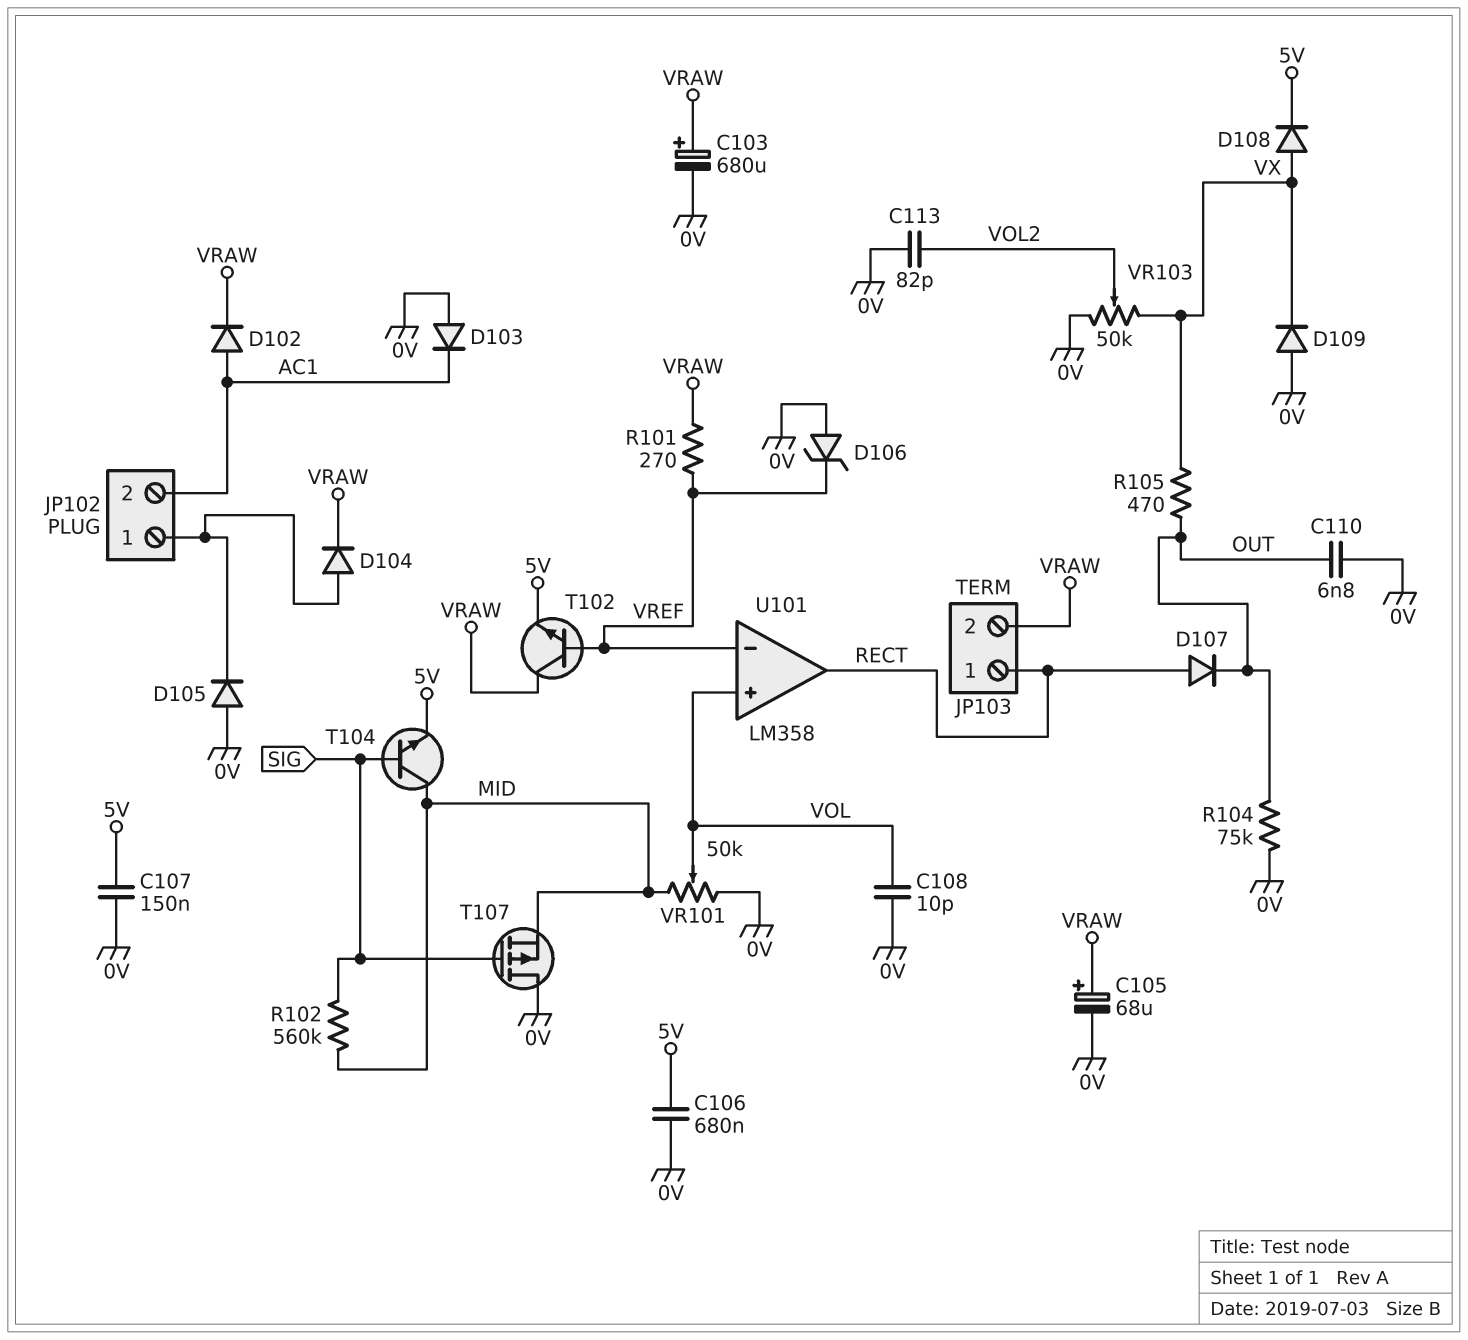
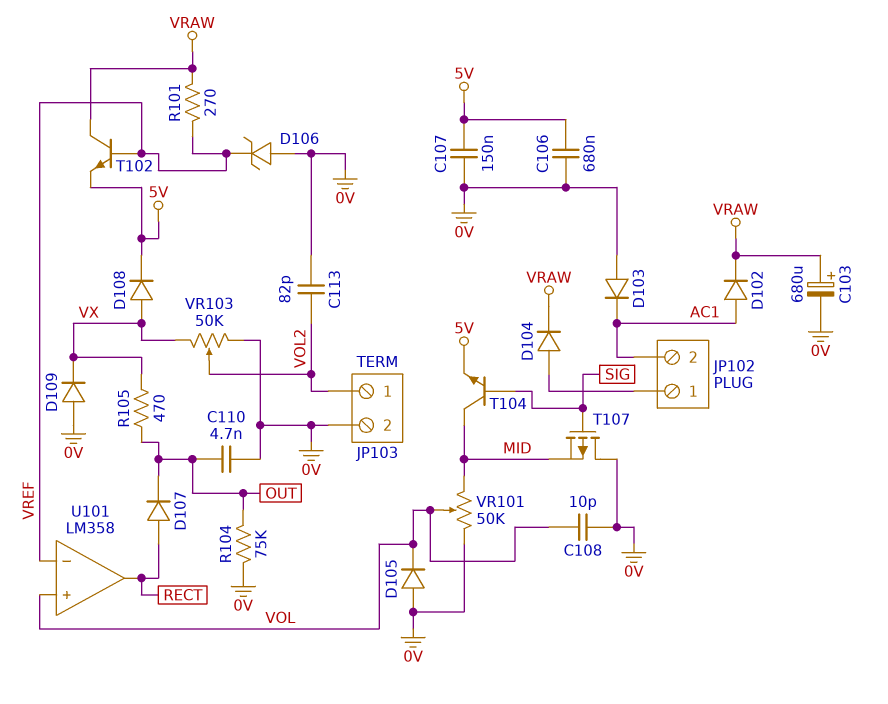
C105: 68uF (plus VRAW, minus 0V) -> none
C110: 6.8nF (0V, OUT) -> 4.7nF (0V, OUT)
D105: diode (A 0V, K JP102/1) -> diode (A 0V, K VOL)
JP103 pin 1: RECT -> VOL2
JP103 pin 2: VRAW -> 0V
R102: 560k (MID, SIG) -> none

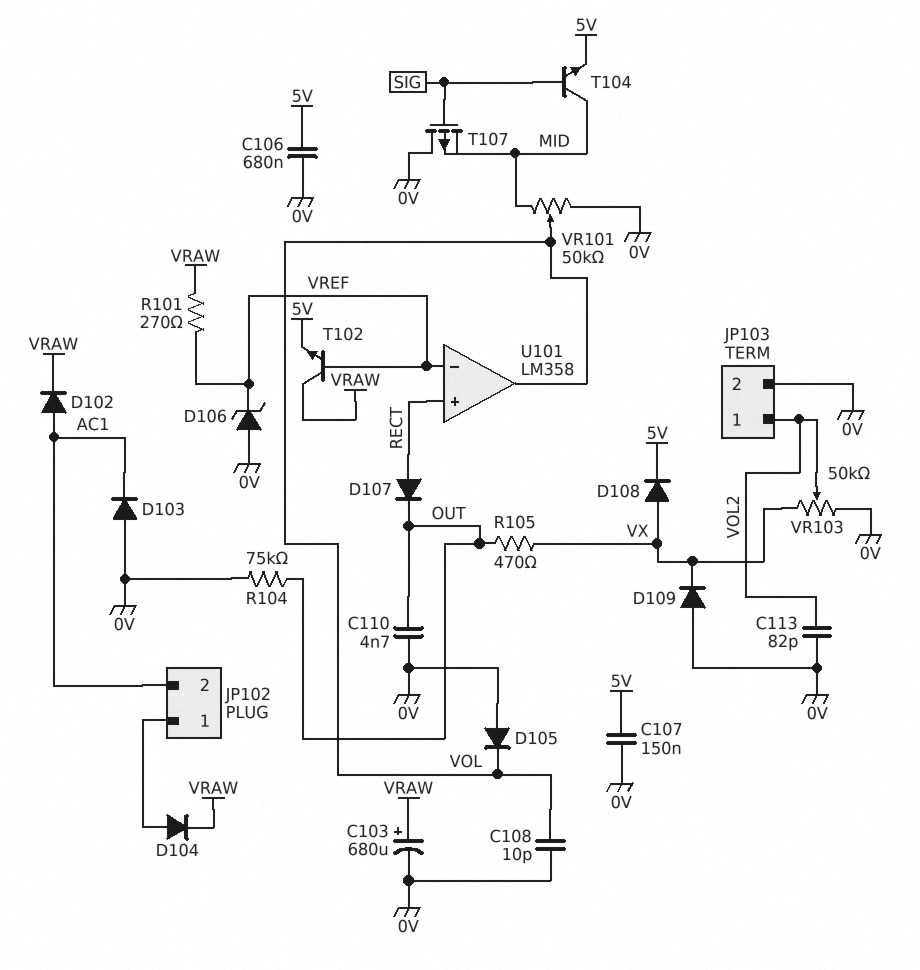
U101 pin in+: VOL -> RECT
U101 pin out: RECT -> VOL

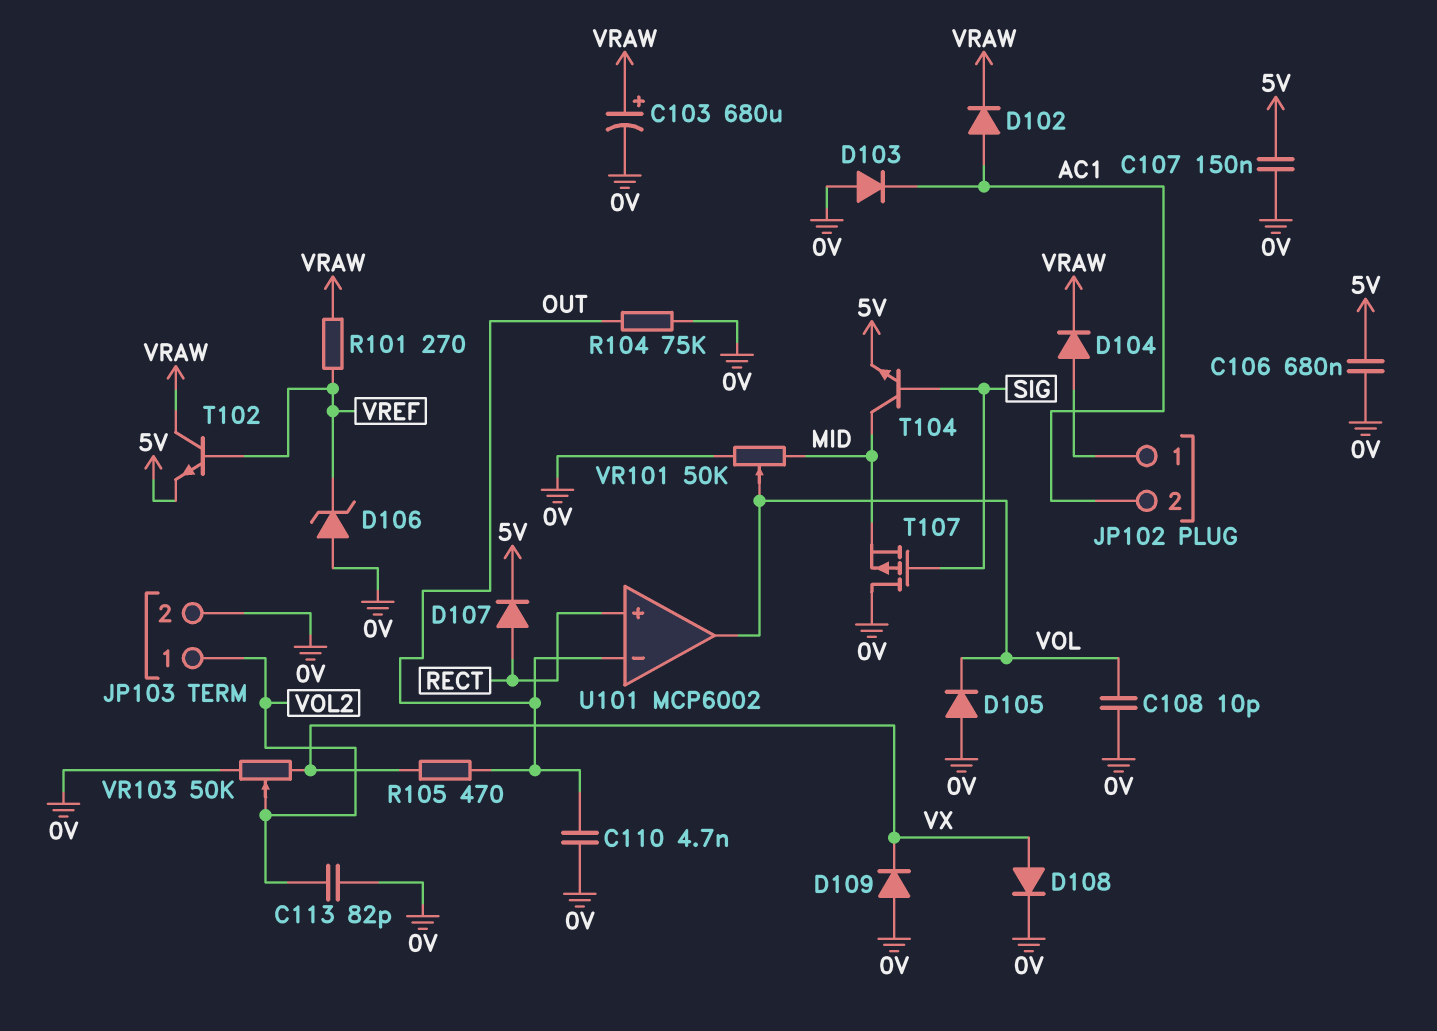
D107: diode (A RECT, K OUT) -> diode (A RECT, K 5V)
D108: diode (A VX, K 5V) -> diode (A VX, K 0V)
U101: LM358 -> MCP6002
U101 pin in-: VREF -> OUT

